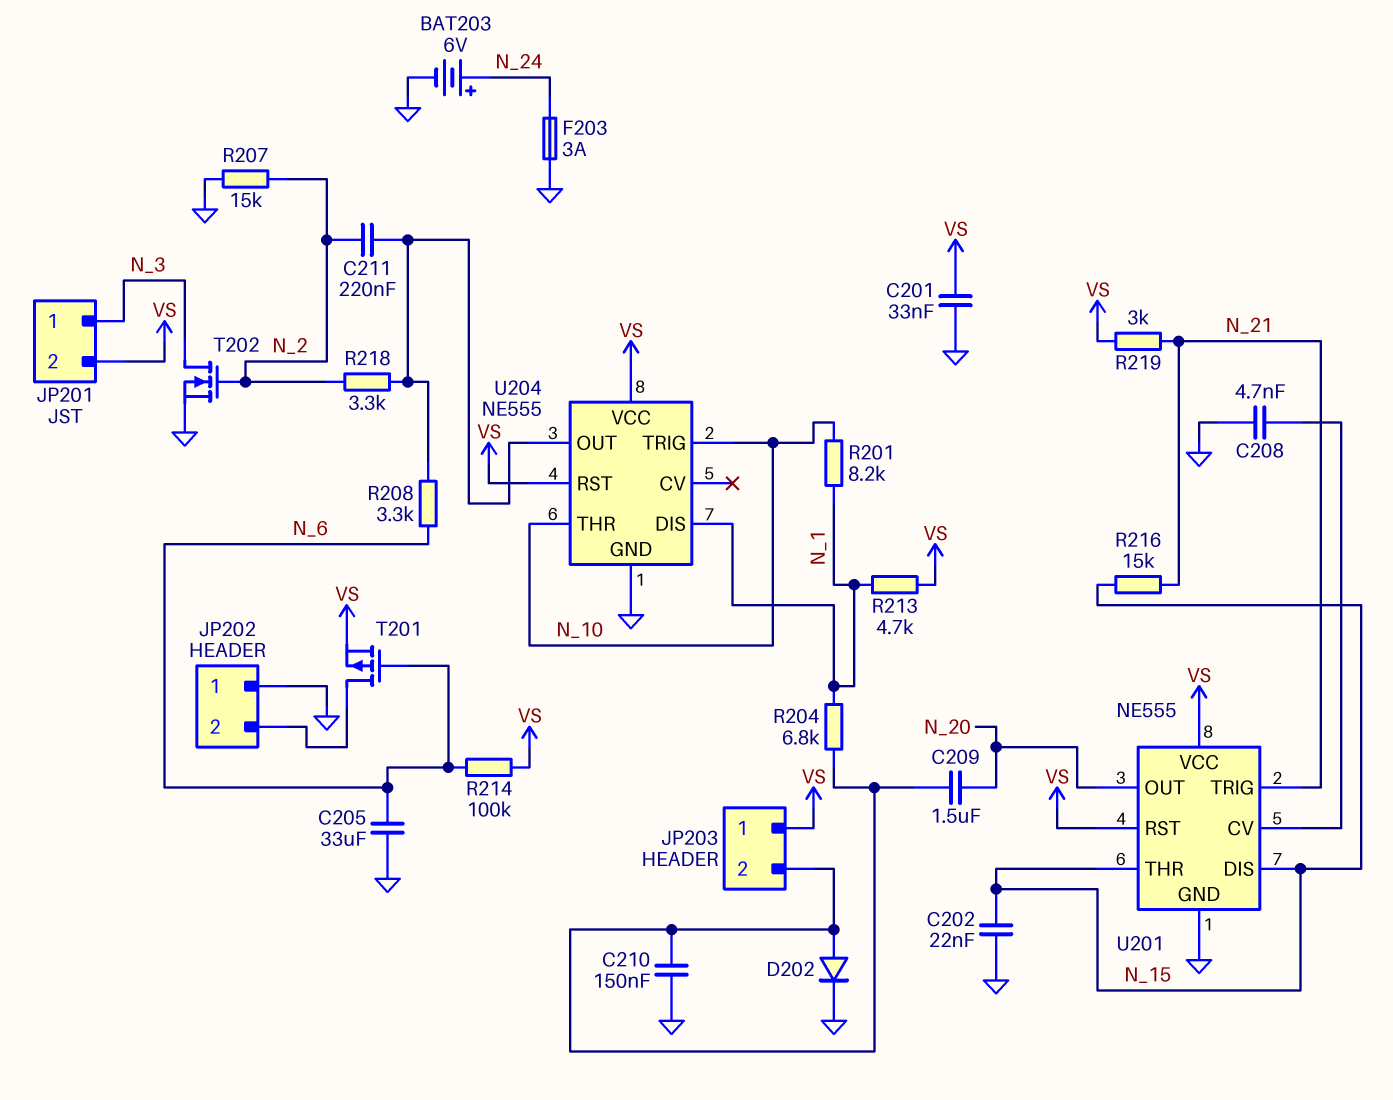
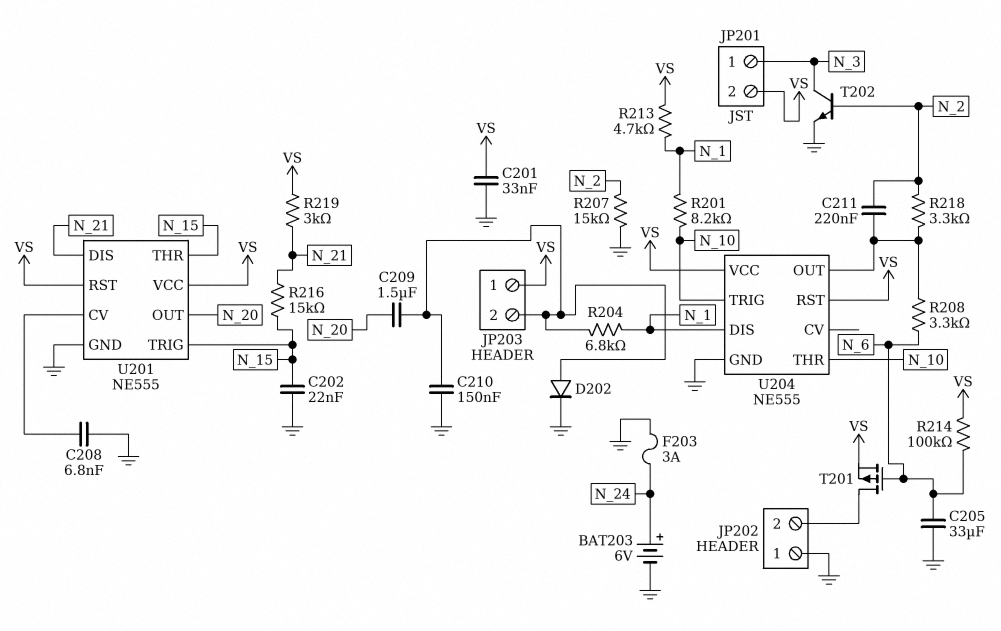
C208: 4.7nF (GND, U201/CV) -> 6.8nF (GND, U201/CV)
T202: NMOS (G N_2, D N_3, S GND) -> NPN (B N_2, C N_3, E GND)
U201 pin DIS: N_15 -> N_21
U201 pin TRIG: N_21 -> N_15

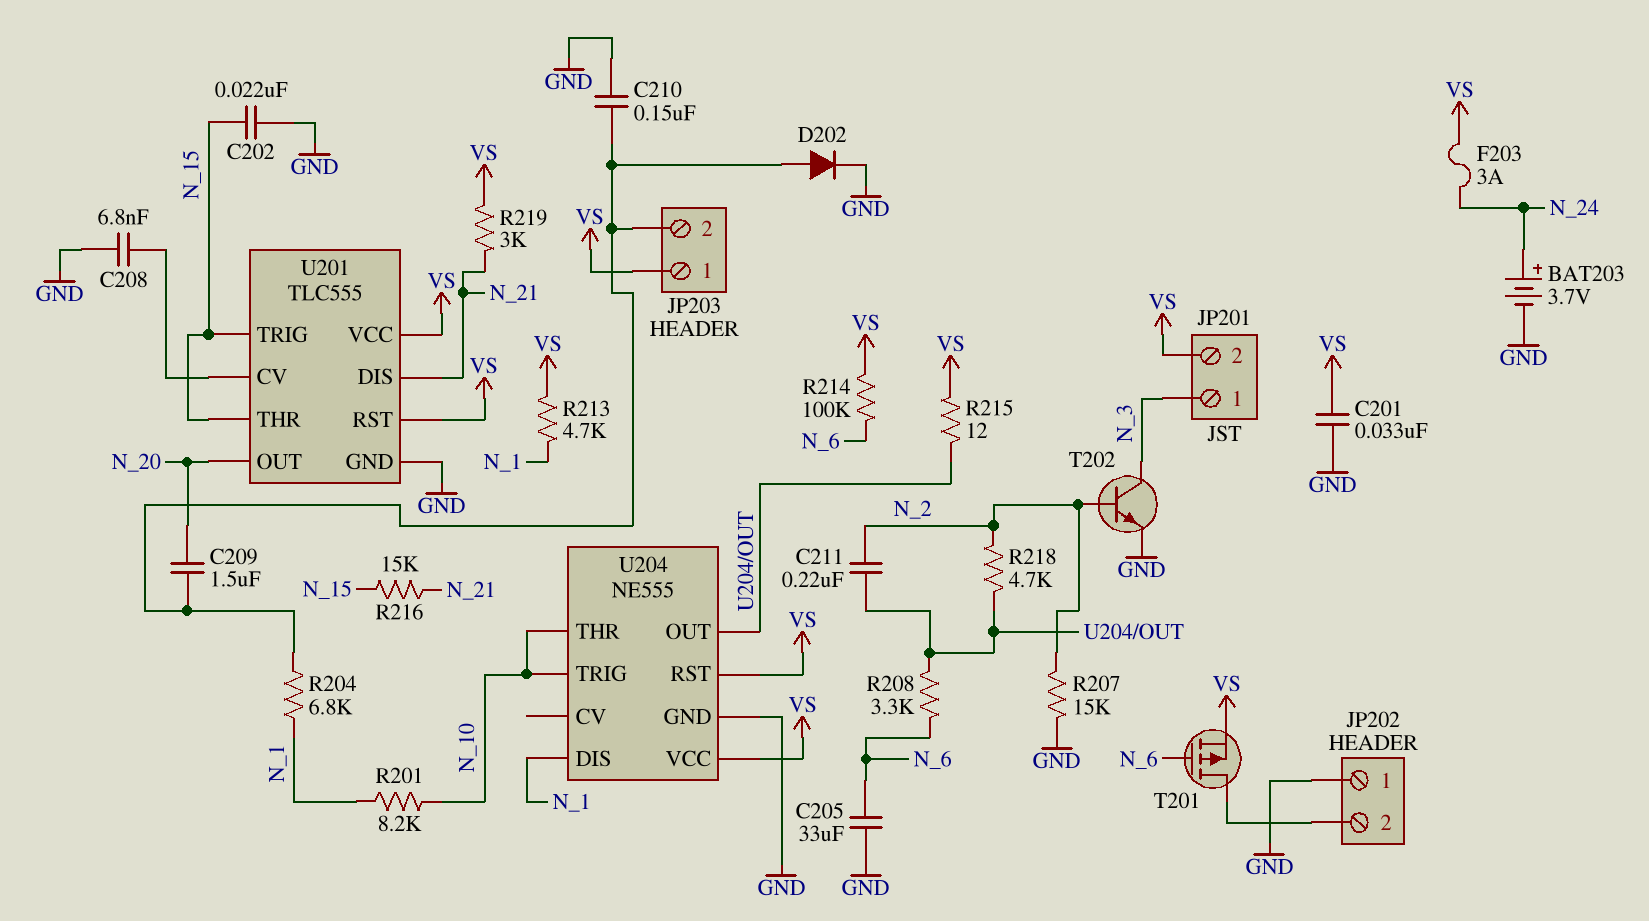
BAT203: 6V (plus N_24, minus GND) -> 3.7V (plus N_24, minus GND)
F203: 3A (GND, N_24) -> 3A (N_24, VS)
R215: none -> 12 (U204/OUT, VS)
R218: 3.3k (N_2, U204/OUT) -> 4.7k (N_2, U204/OUT)
U201: NE555 -> TLC555

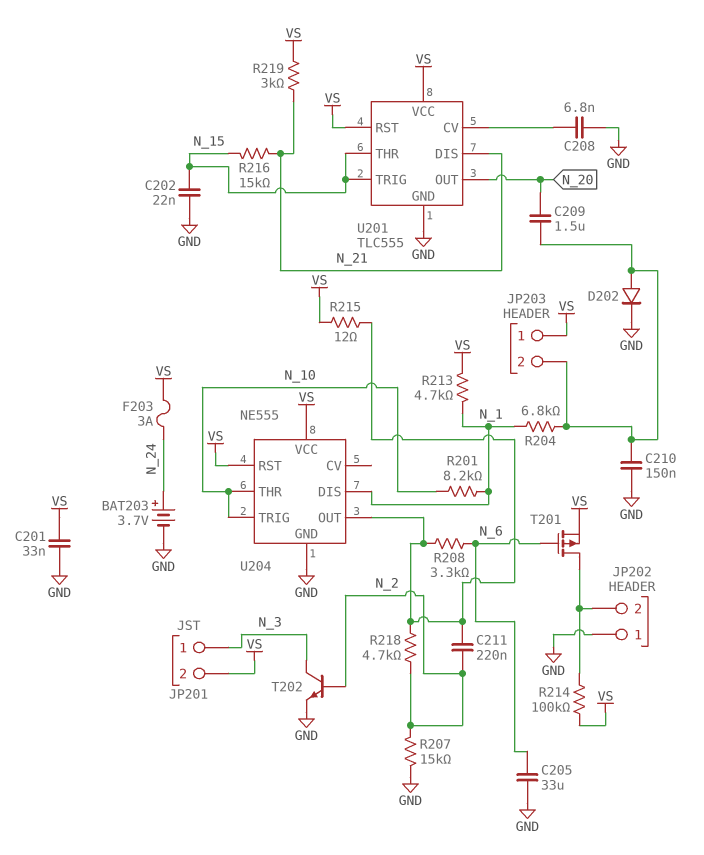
R214: 100k (N_6, VS) -> 100k (JP202/2, VS)

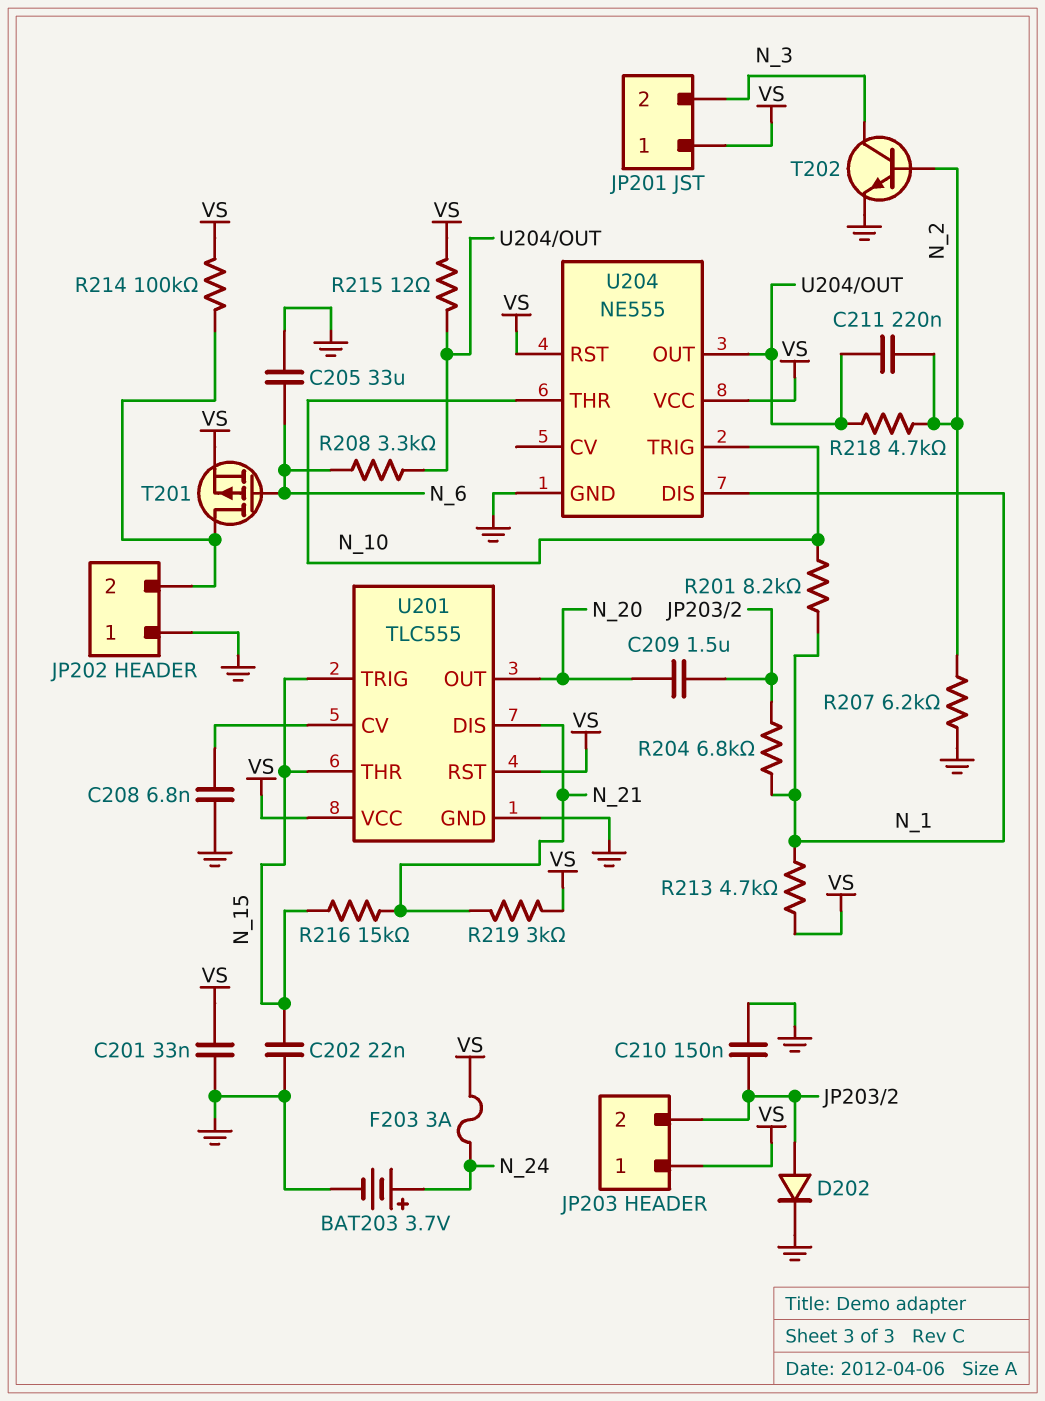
JP201 pin 1: N_3 -> VS
JP201 pin 2: VS -> N_3
R207: 15k (GND, N_2) -> 6.2k (GND, N_2)

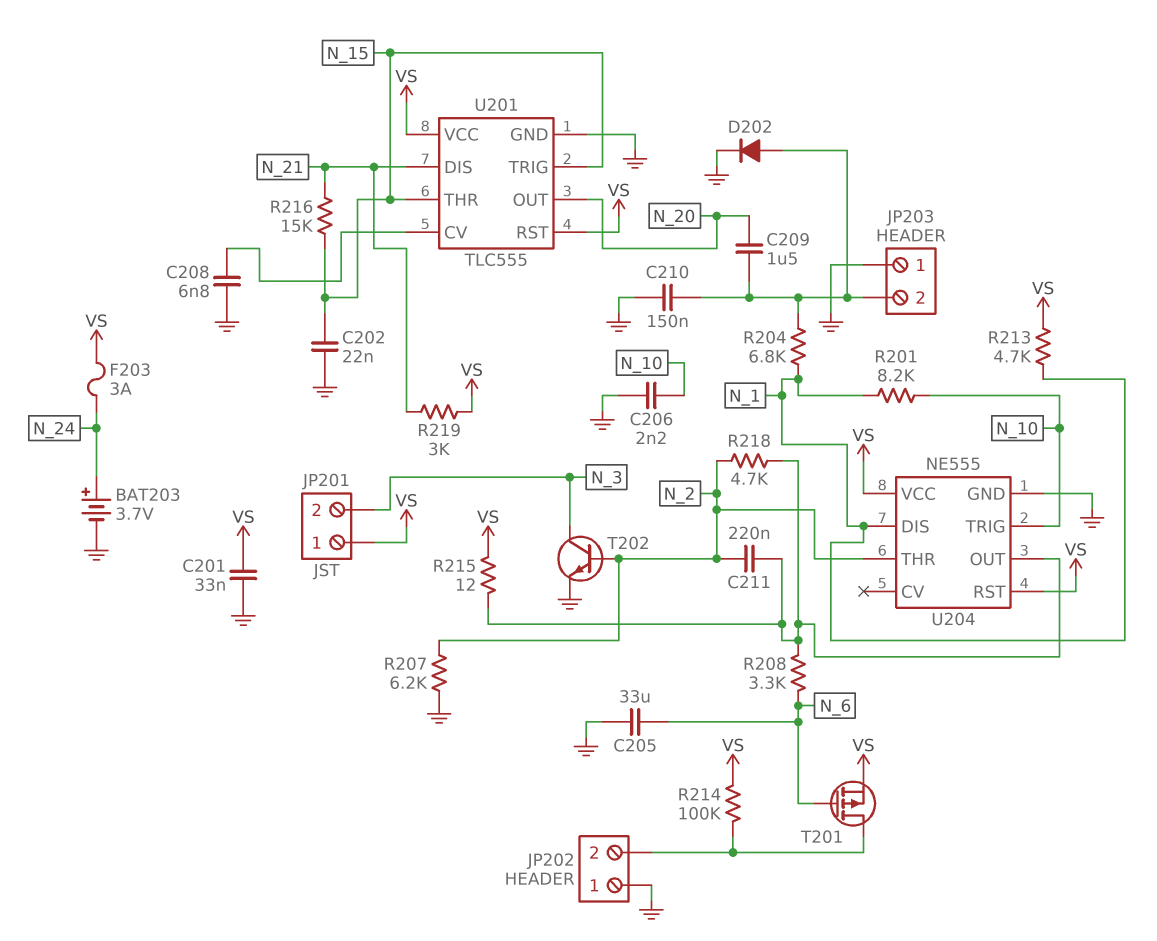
C206: none -> 2.2nF (GND, N_10)
JP203 pin 1: VS -> GND
U204 pin THR: N_10 -> N_2

